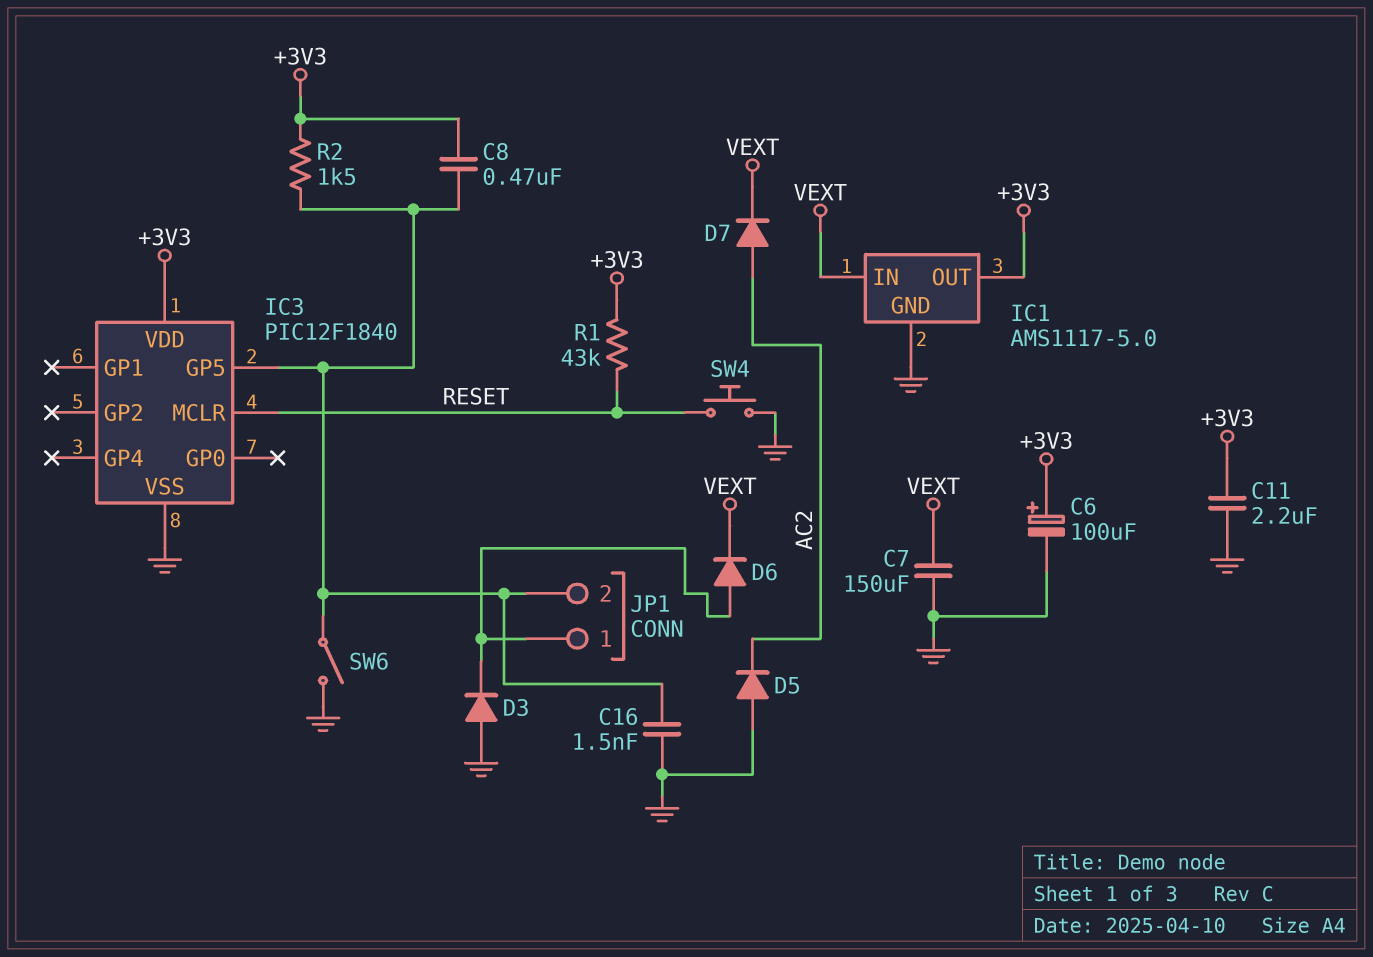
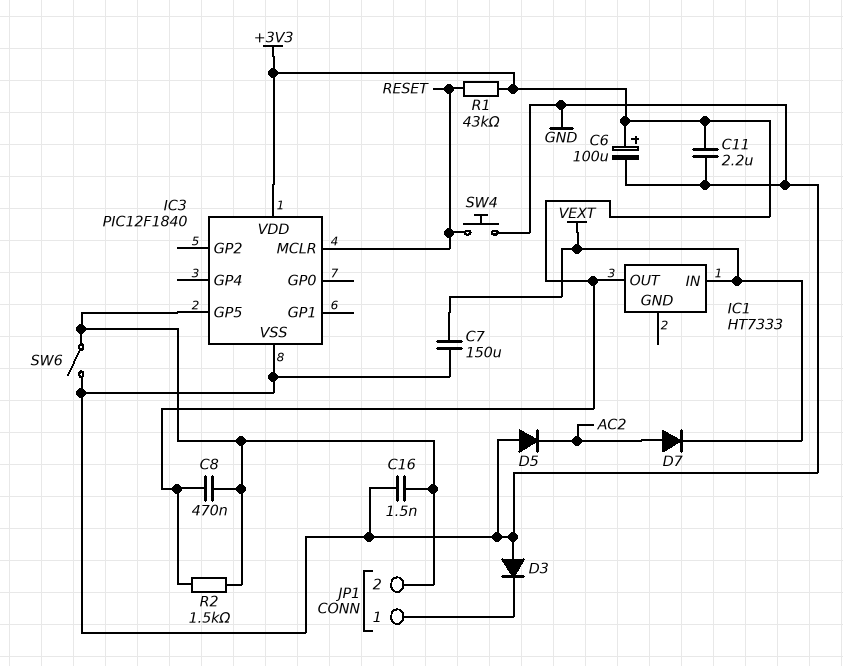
D6: diode (A JP1/1, K VEXT) -> none
IC1: AMS1117-5.0 -> HT7333
IC1 pin GND: GND -> none

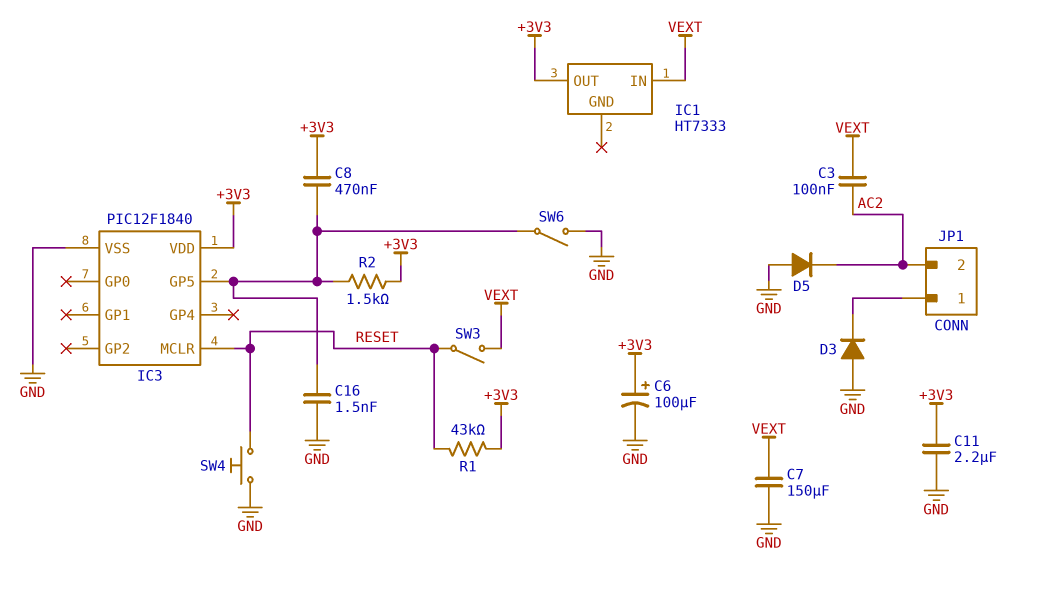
C3: none -> 100nF (AC2, VEXT)
D7: diode (A AC2, K VEXT) -> none
JP1 pin 2: IC3/GP5 -> AC2
SW3: none -> switch (RESET, VEXT)

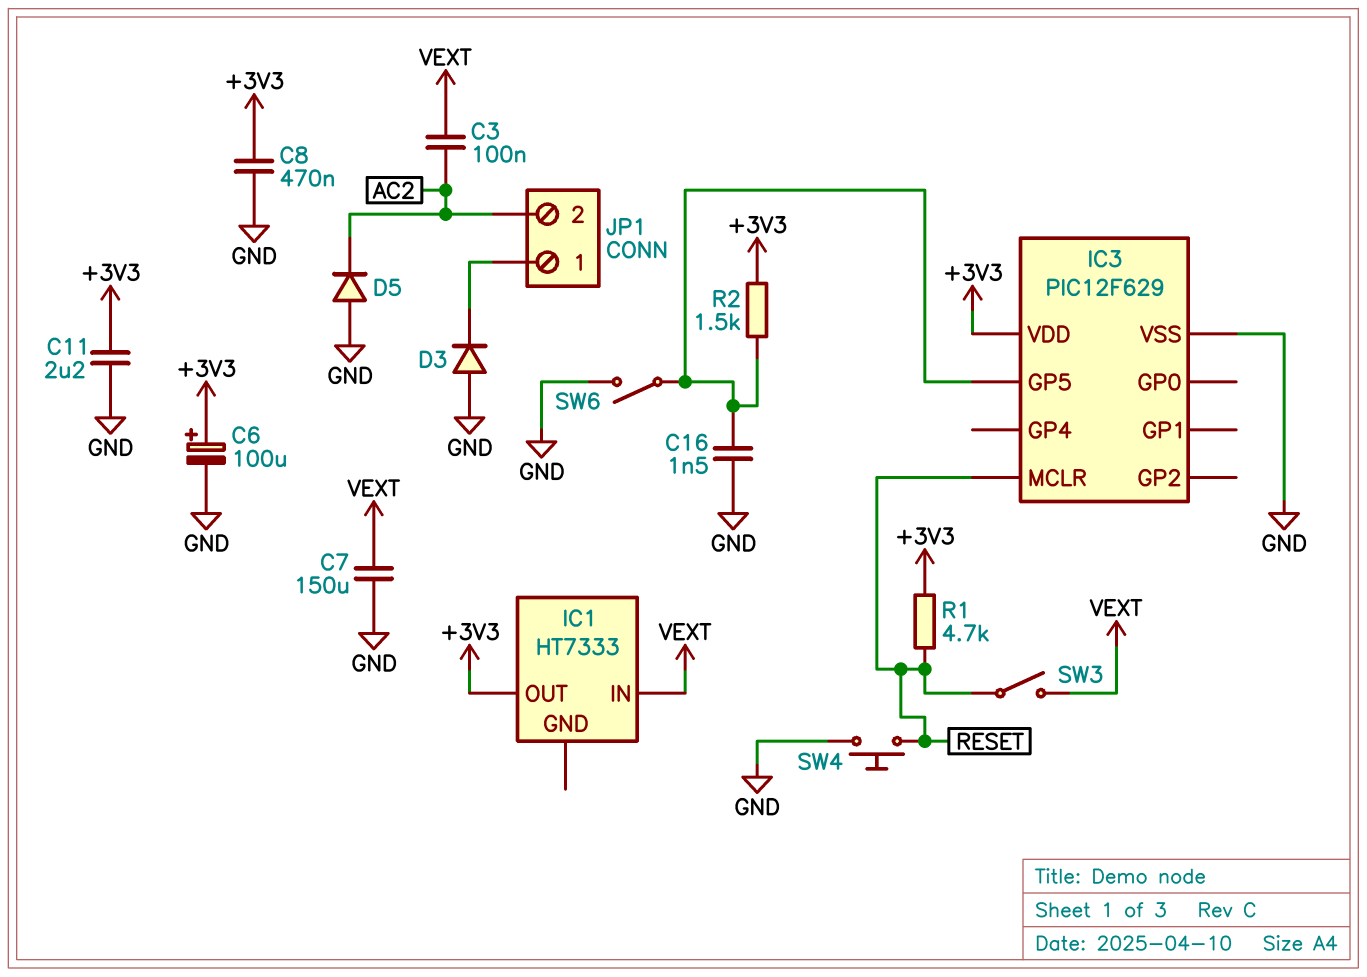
C8: 470nF (+3V3, IC3/GP5) -> 470nF (+3V3, GND)
IC3: PIC12F1840 -> PIC12F629
R1: 43k (+3V3, RESET) -> 4.7k (+3V3, RESET)

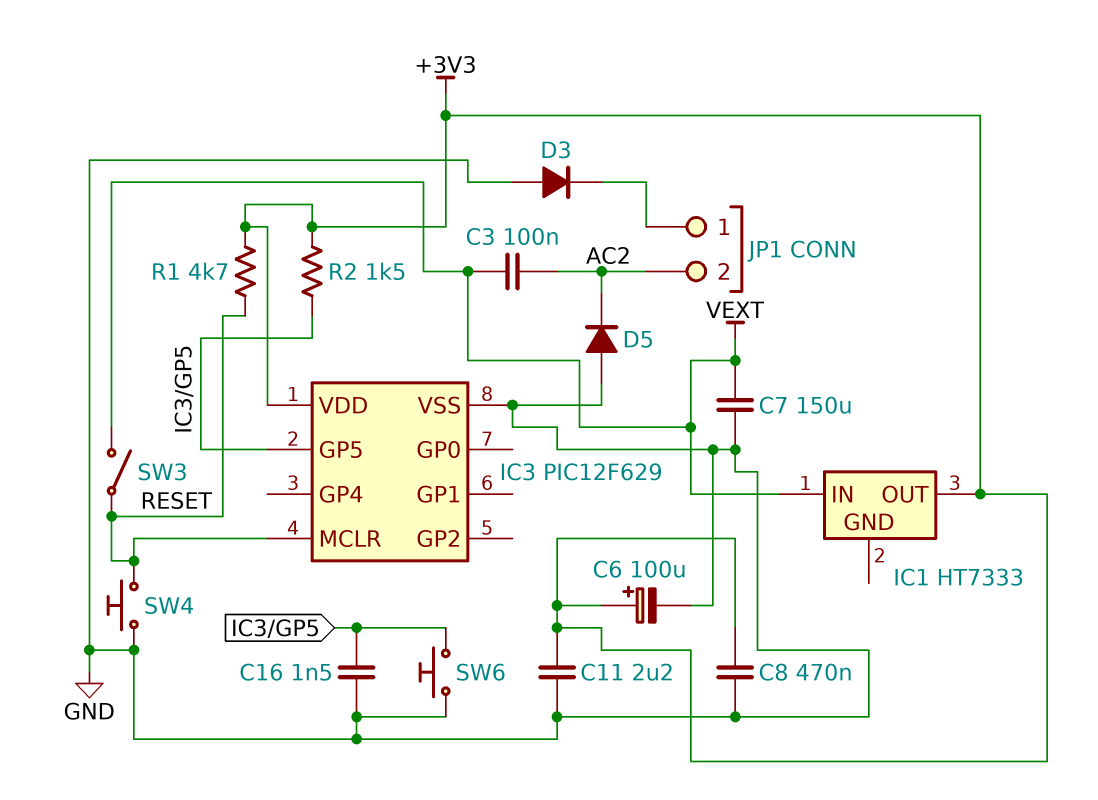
SW6: switch (GND, IC3/GP5) -> button (GND, IC3/GP5)

